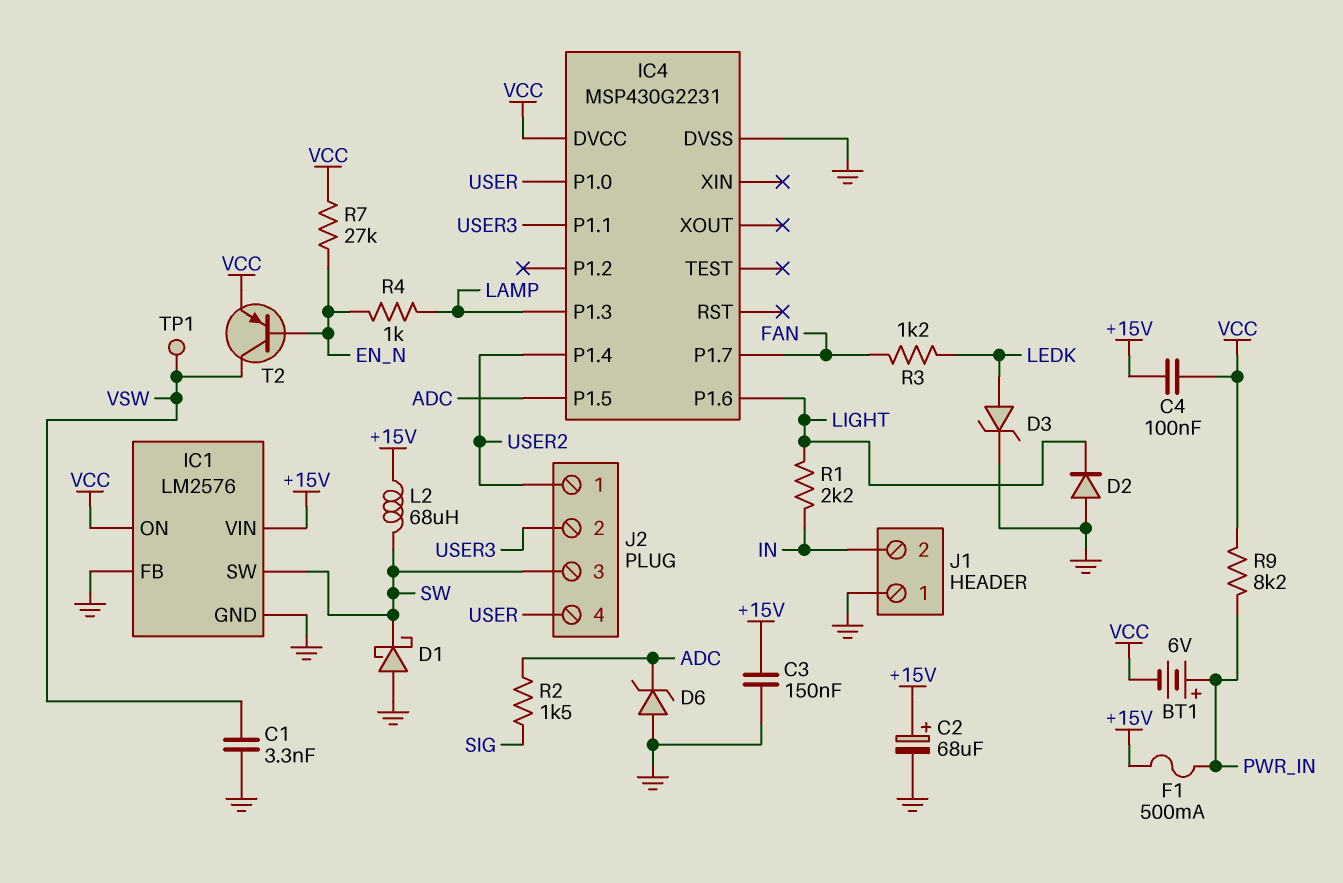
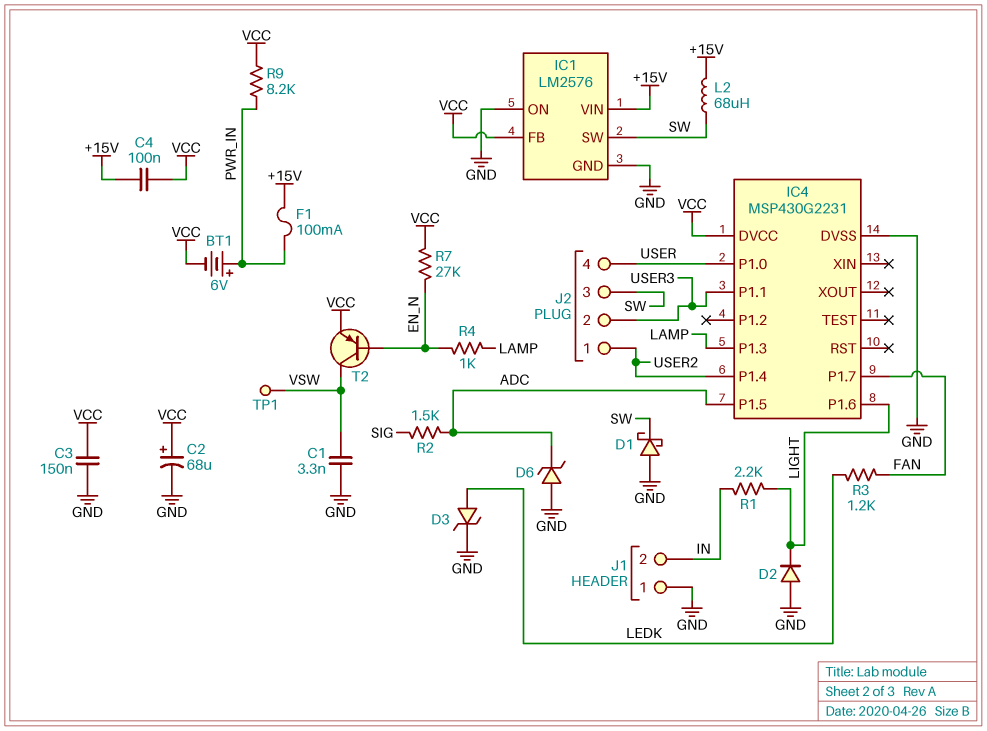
C2: 68uF (plus +15V, minus GND) -> 68uF (plus VCC, minus GND)
C3: 150nF (+15V, GND) -> 150nF (GND, VCC)
F1: 500mA (+15V, PWR_IN) -> 100mA (+15V, PWR_IN)
IC1 pin FB: GND -> VCC
IC1 pin ON: VCC -> GND

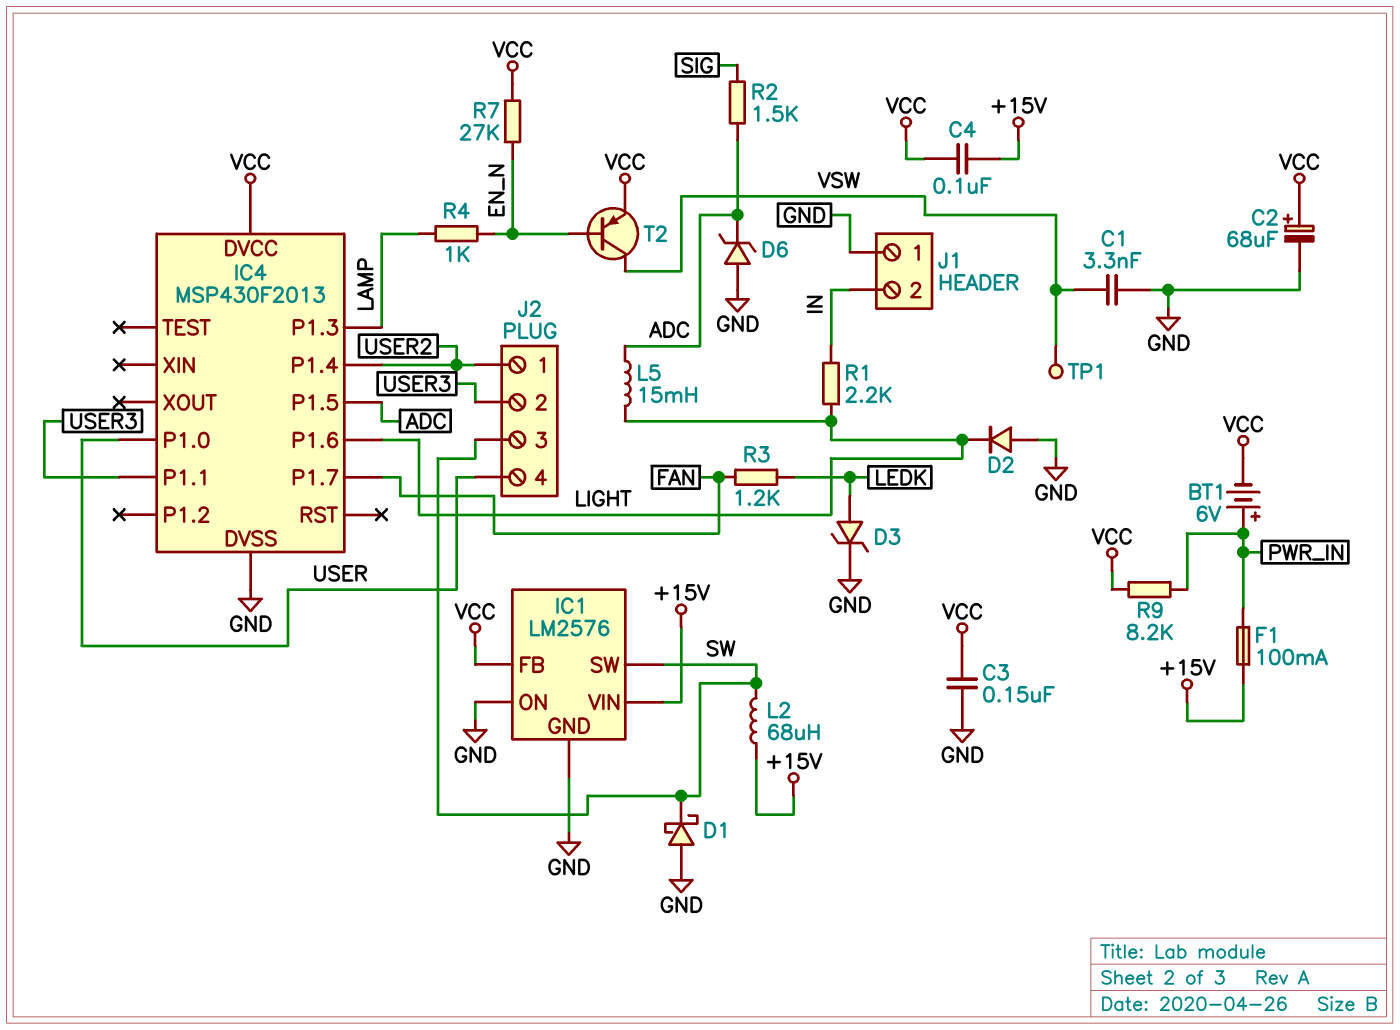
IC4: MSP430G2231 -> MSP430F2013
L5: none -> 15mH (ADC, LIGHT)

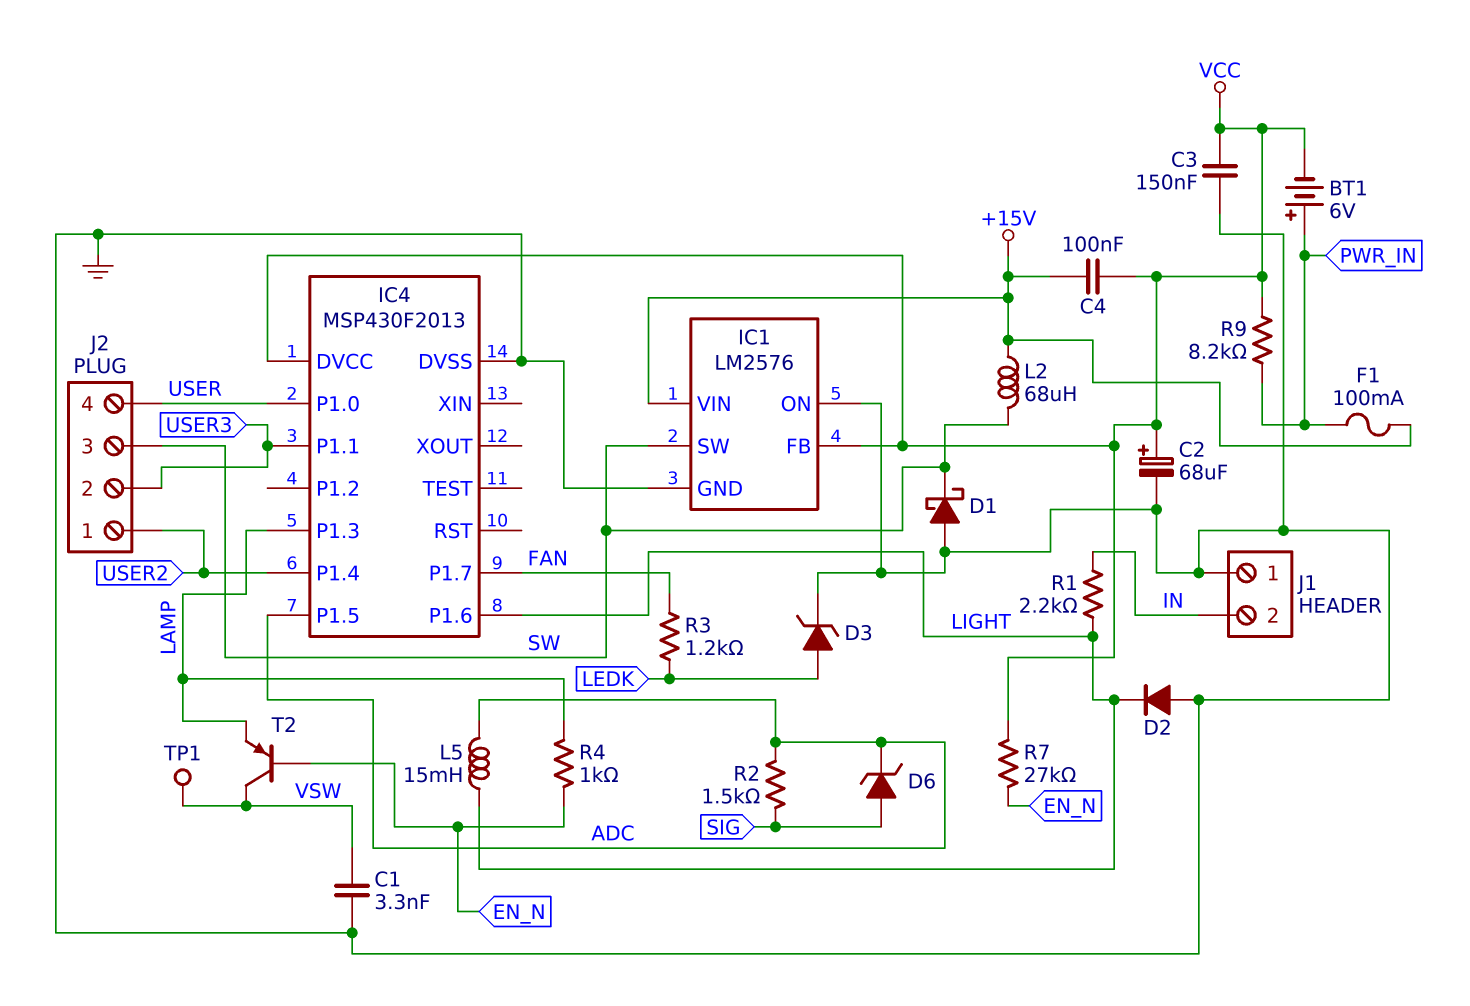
D6: zener (A GND, K ADC) -> zener (A SIG, K ADC)
T2: PNP (B EN_N, C VSW, E VCC) -> PNP (B EN_N, C VSW, E LAMP)

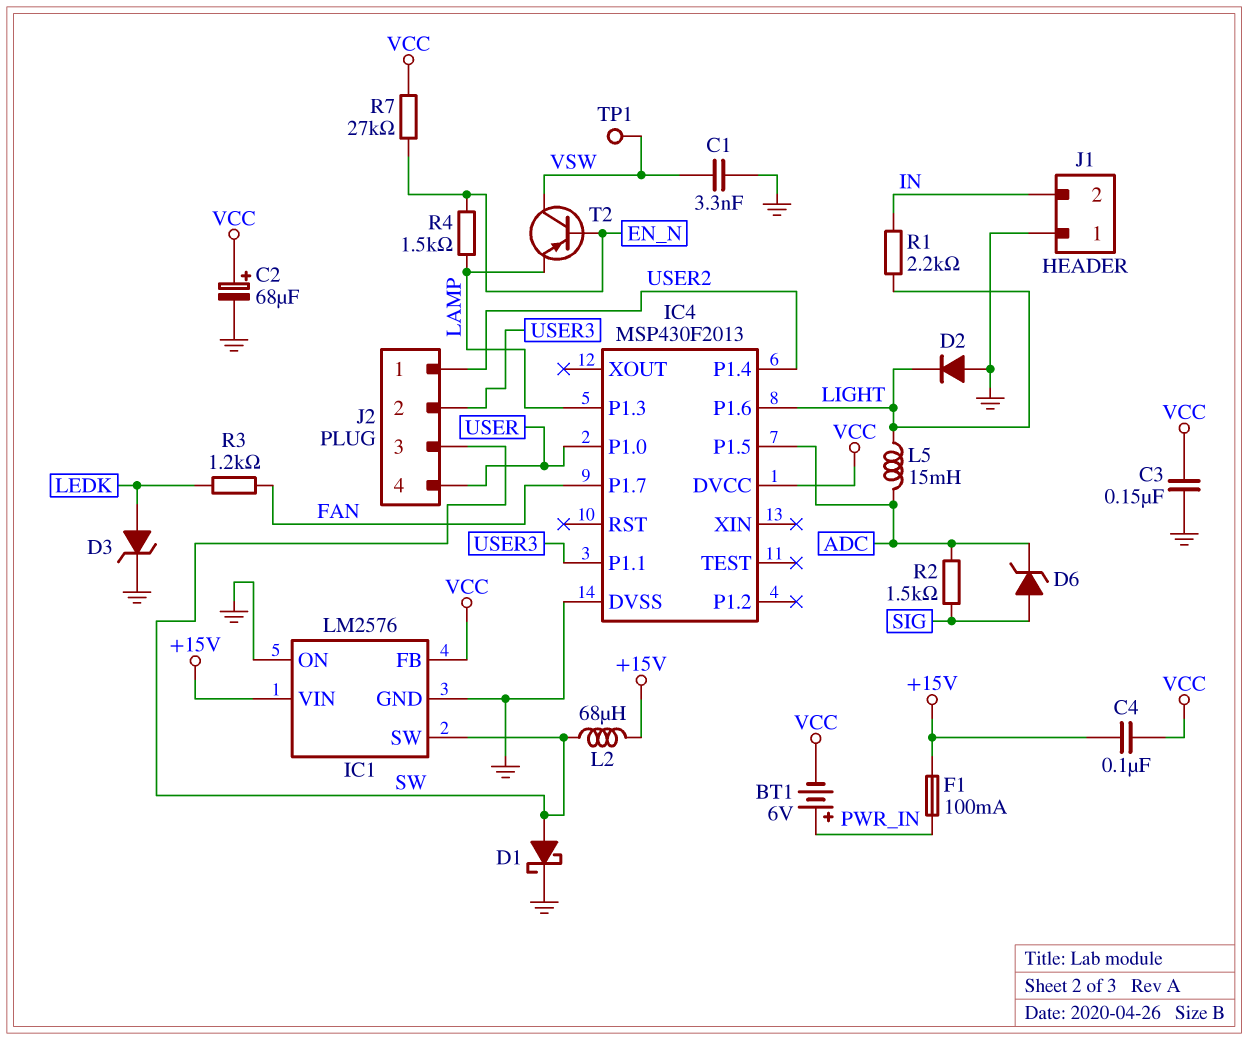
D1: schottky (A GND, K SW) -> schottky (A SW, K GND)
R4: 1k (EN_N, LAMP) -> 1.5k (EN_N, LAMP)
R9: 8.2k (PWR_IN, VCC) -> none

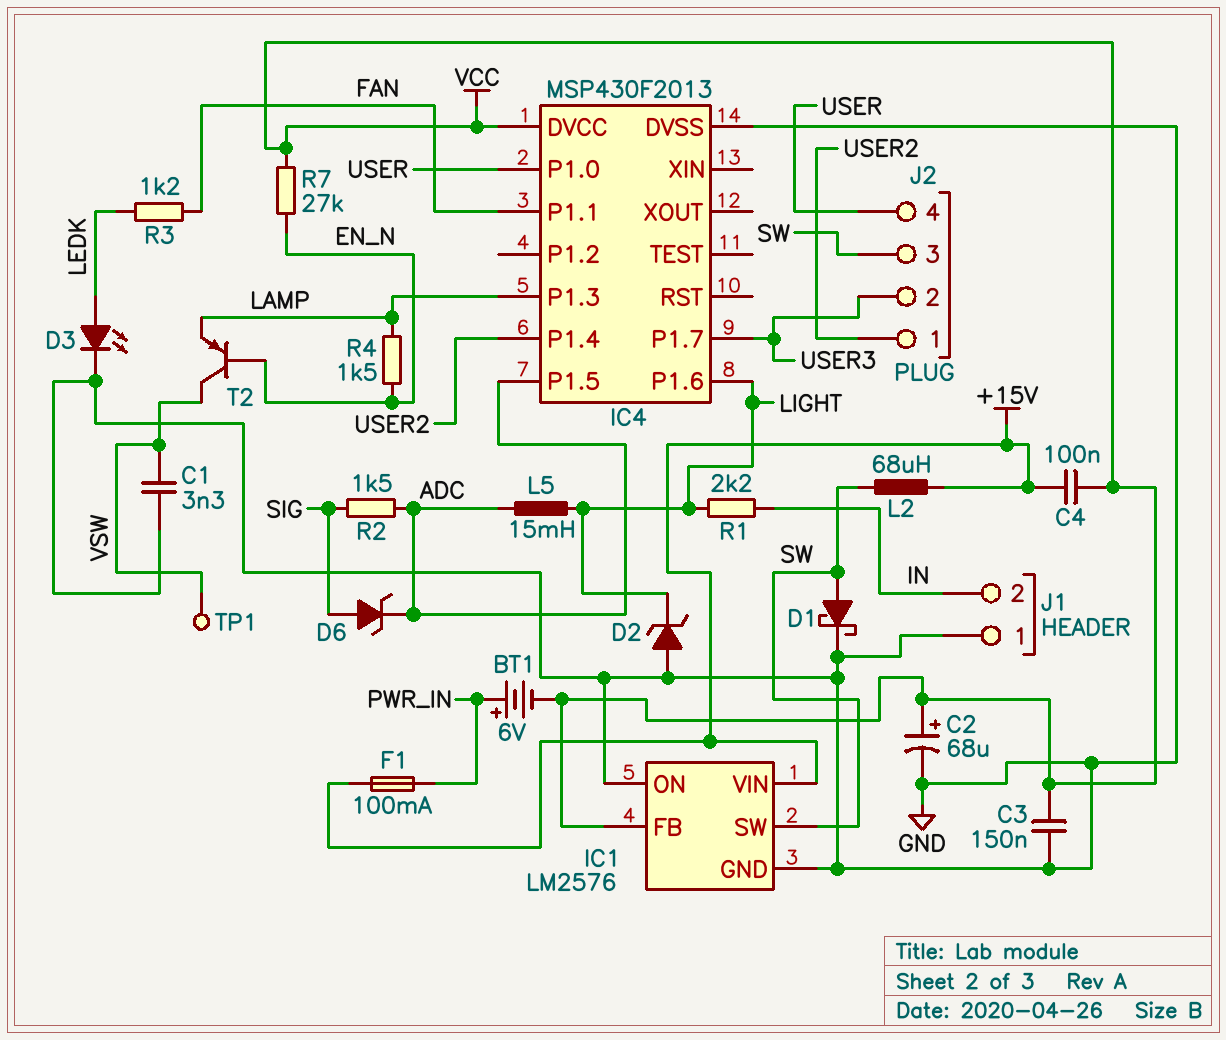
D2: diode (A GND, K LIGHT) -> zener (A GND, K LIGHT)
D3: zener (A LEDK, K GND) -> LED (A LEDK, K GND)
IC4 pin P1.1: USER3 -> FAN
IC4 pin P1.7: FAN -> USER3

